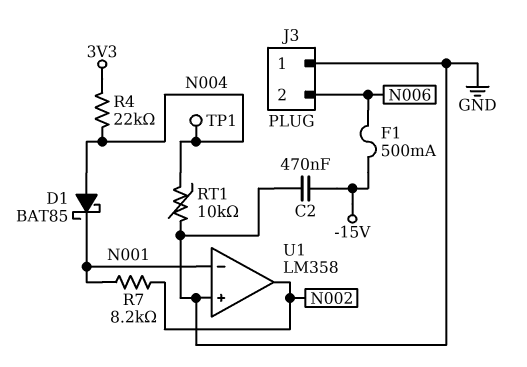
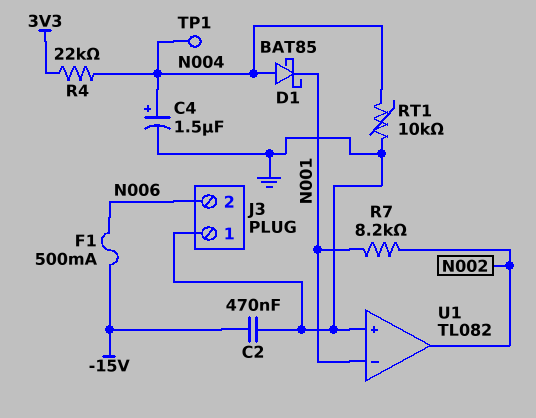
C4: none -> 1.5uF (plus N004, minus GND)
U1: LM358 -> TL082

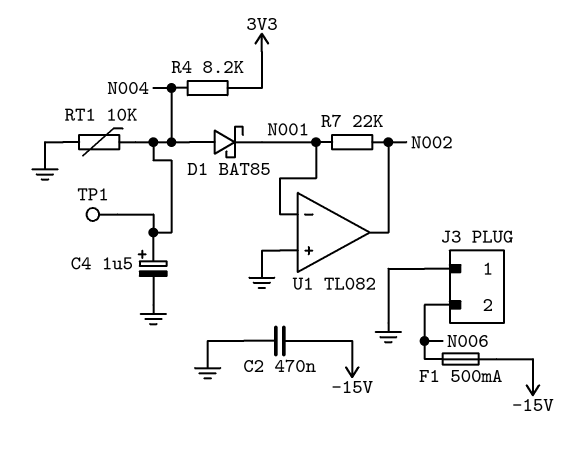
R4: 22k (3V3, N004) -> 8.2k (3V3, N004)
R7: 8.2k (N001, N002) -> 22k (N001, N002)

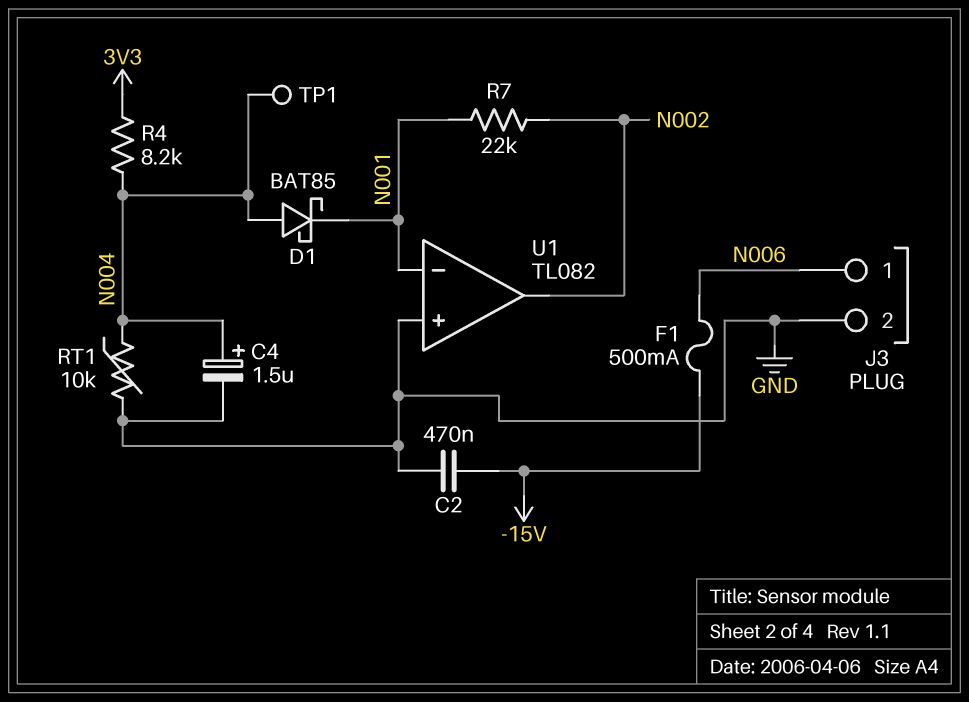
J3 pin 1: GND -> N006
J3 pin 2: N006 -> GND

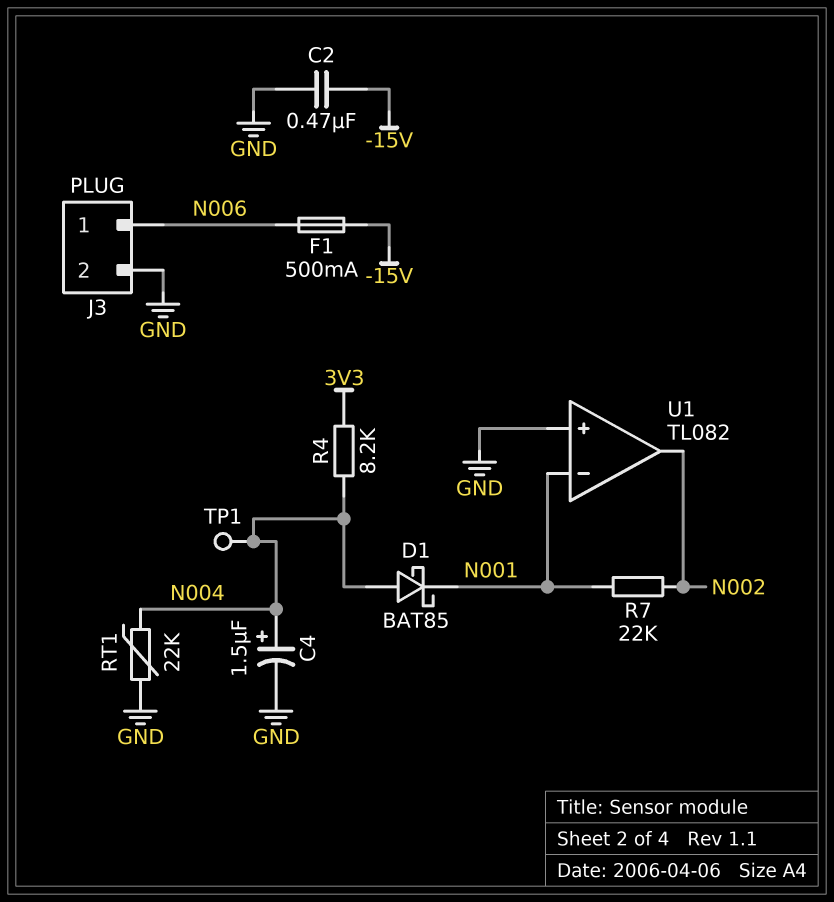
RT1: 10k (GND, N004) -> 22k (GND, N004)

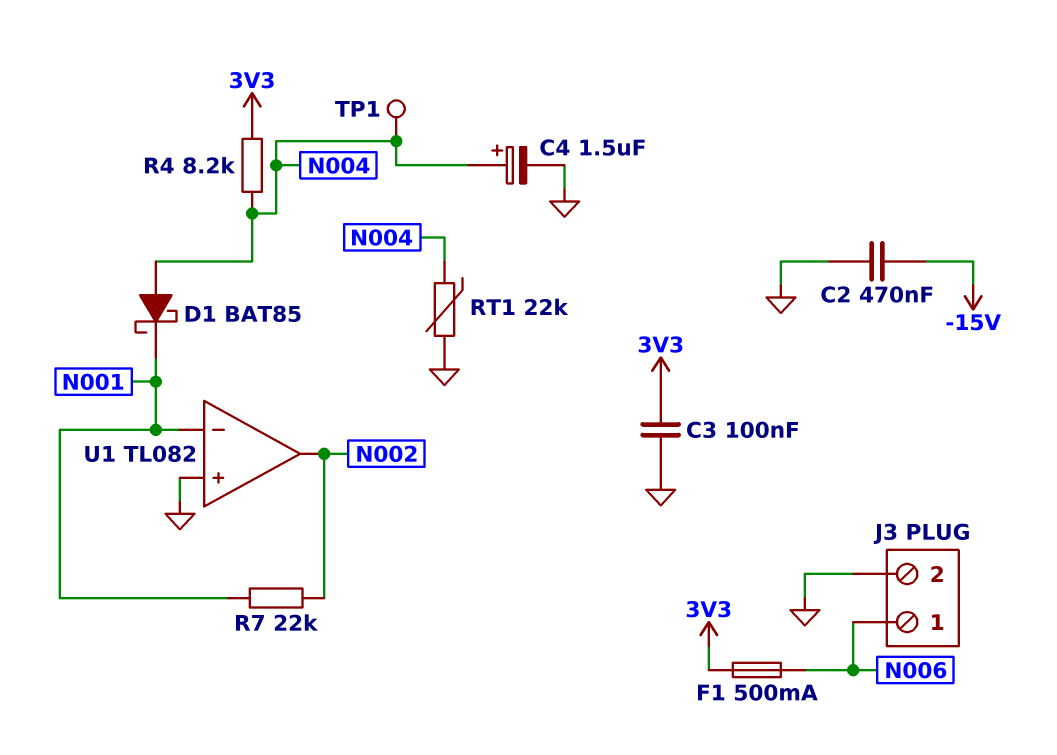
C3: none -> 100nF (3V3, GND)
F1: 500mA (-15V, N006) -> 500mA (3V3, N006)

